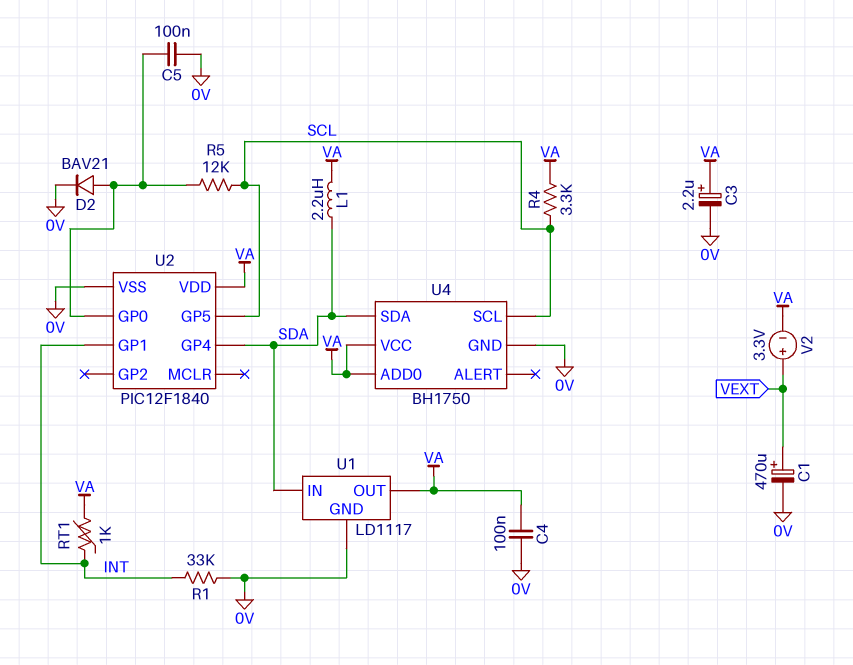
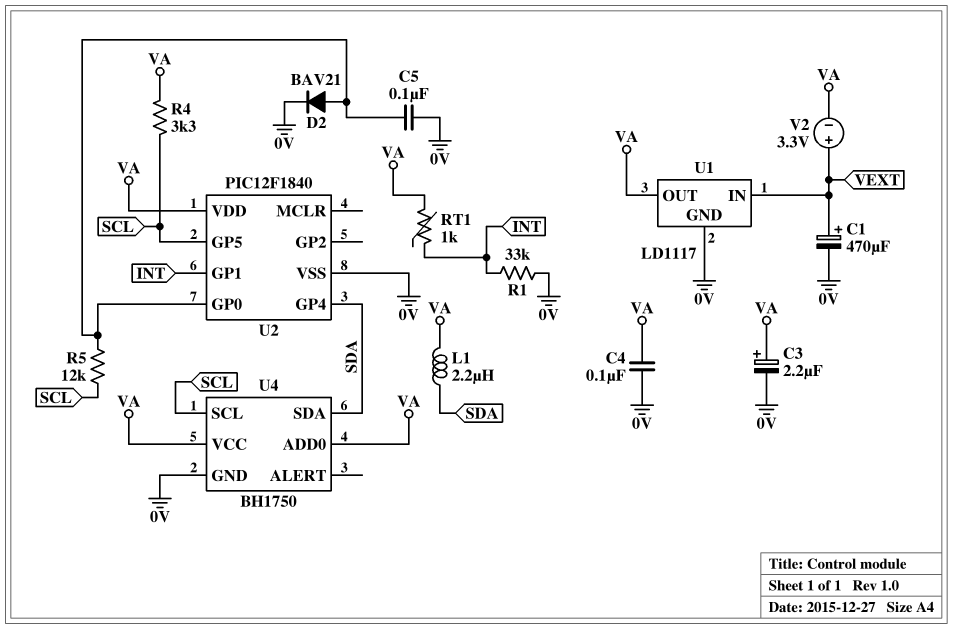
U1 pin IN: SDA -> VEXT

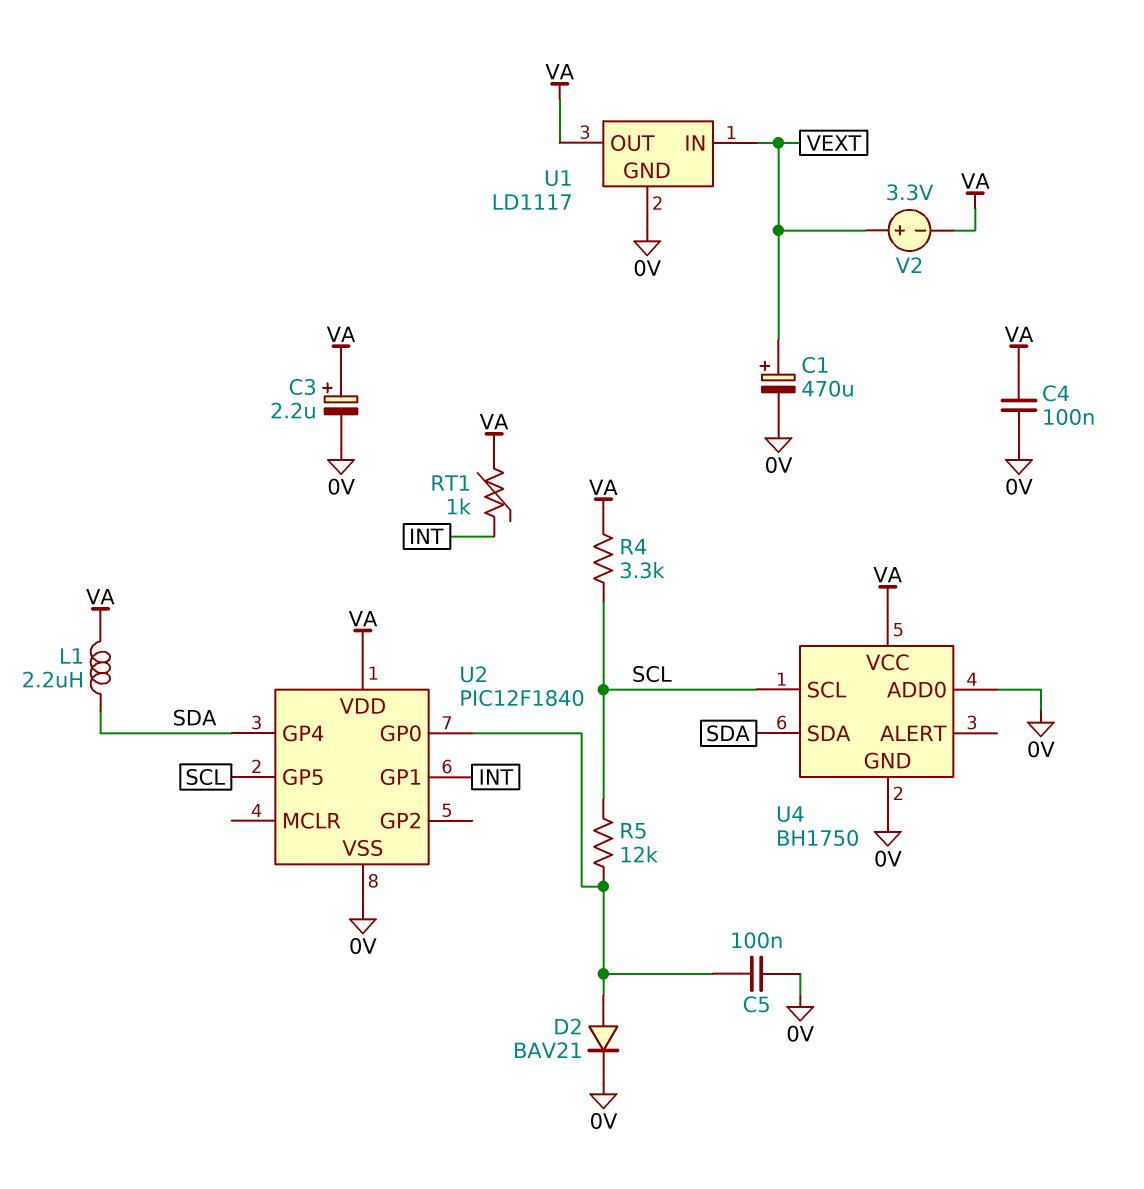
R1: 33k (0V, INT) -> none
U4 pin ADD0: VA -> 0V

